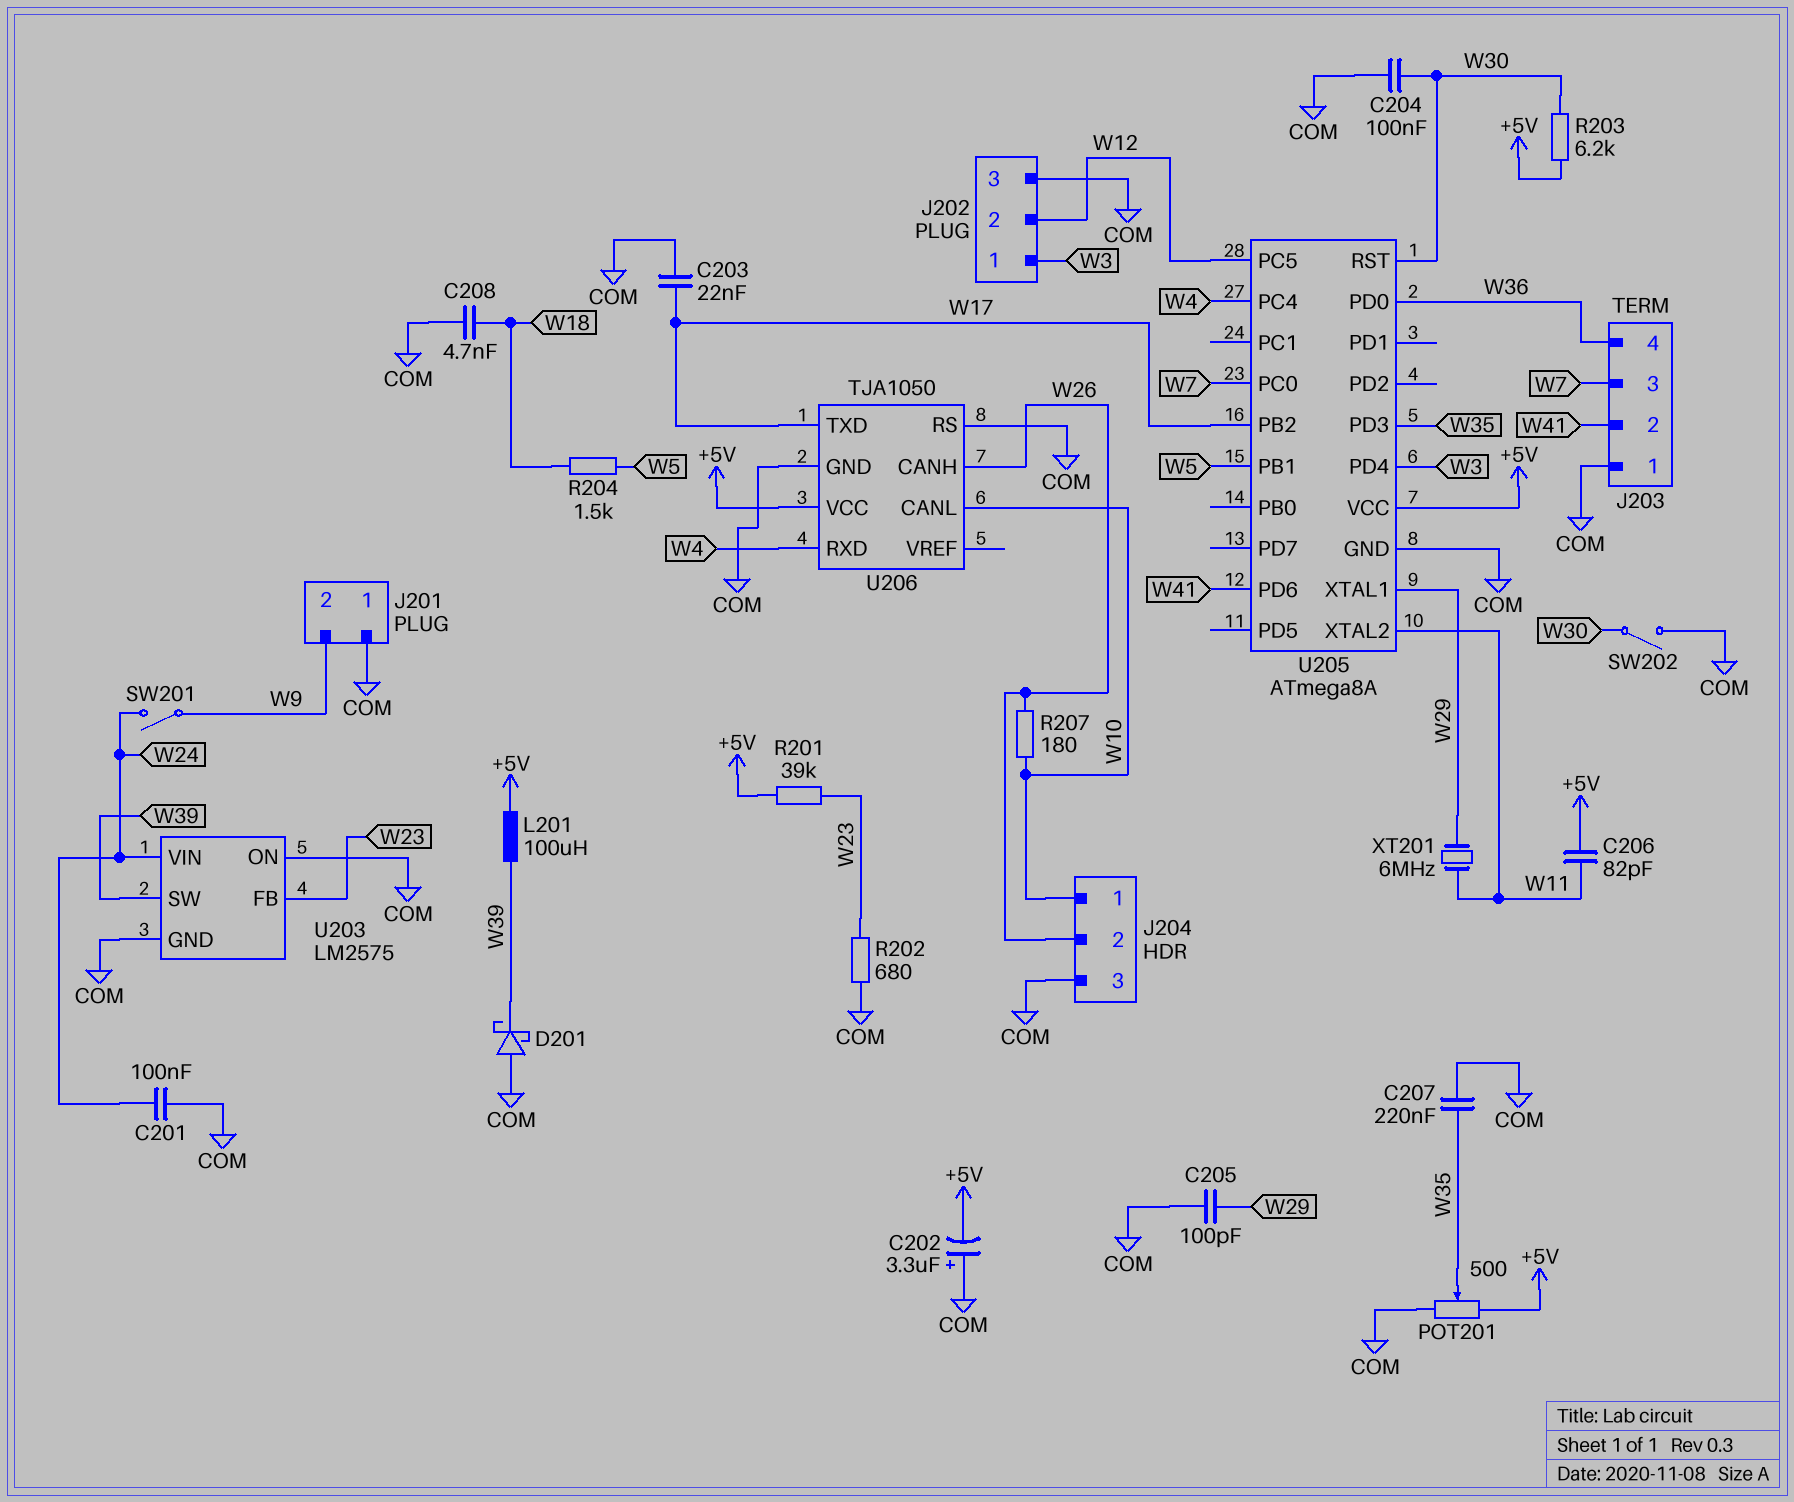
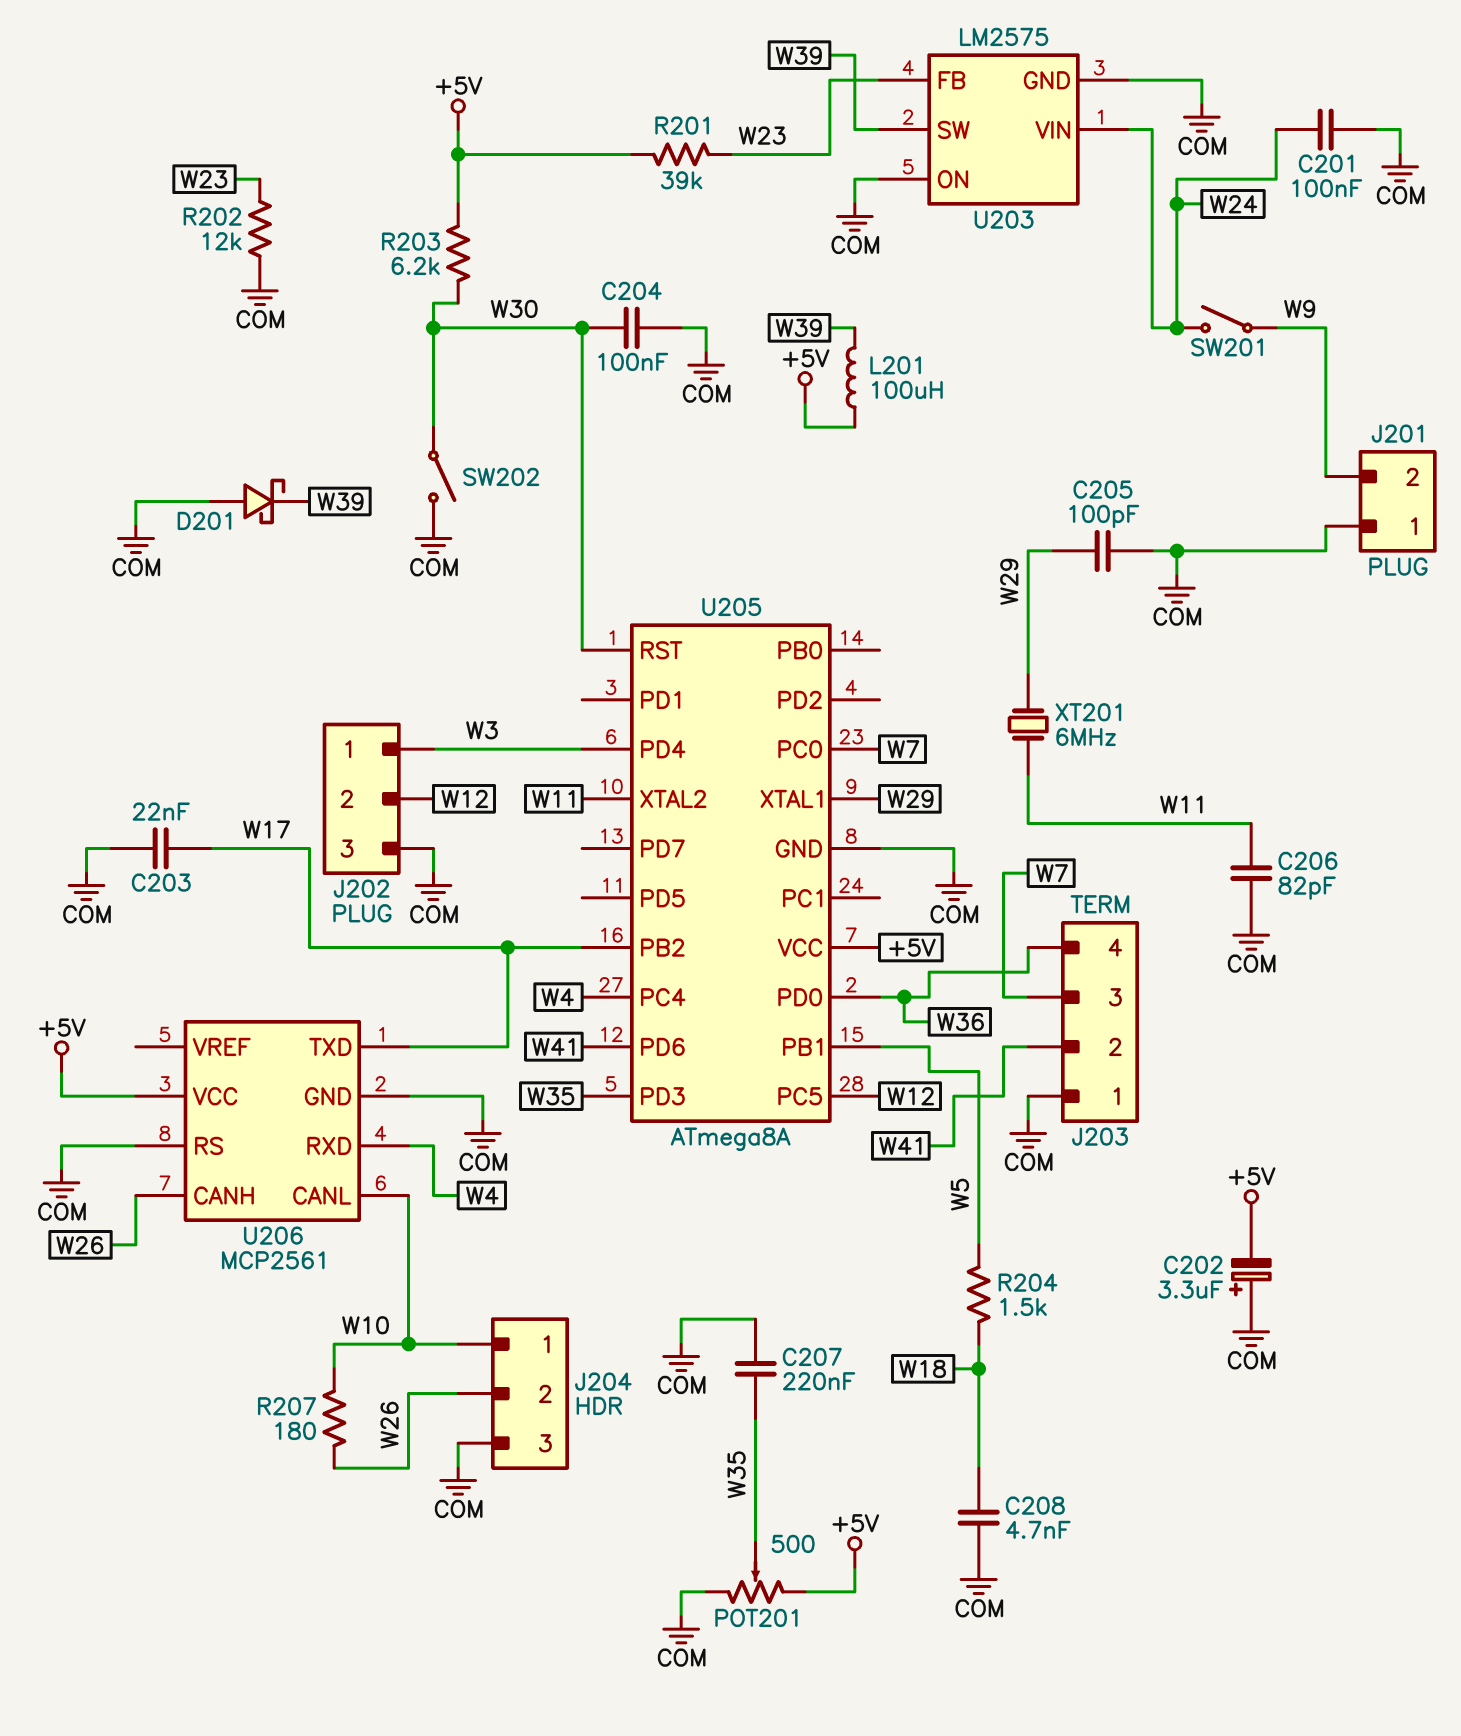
C206: 82pF (+5V, W11) -> 82pF (COM, W11)
R202: 680 (COM, W23) -> 12k (COM, W23)
U206: TJA1050 -> MCP2561

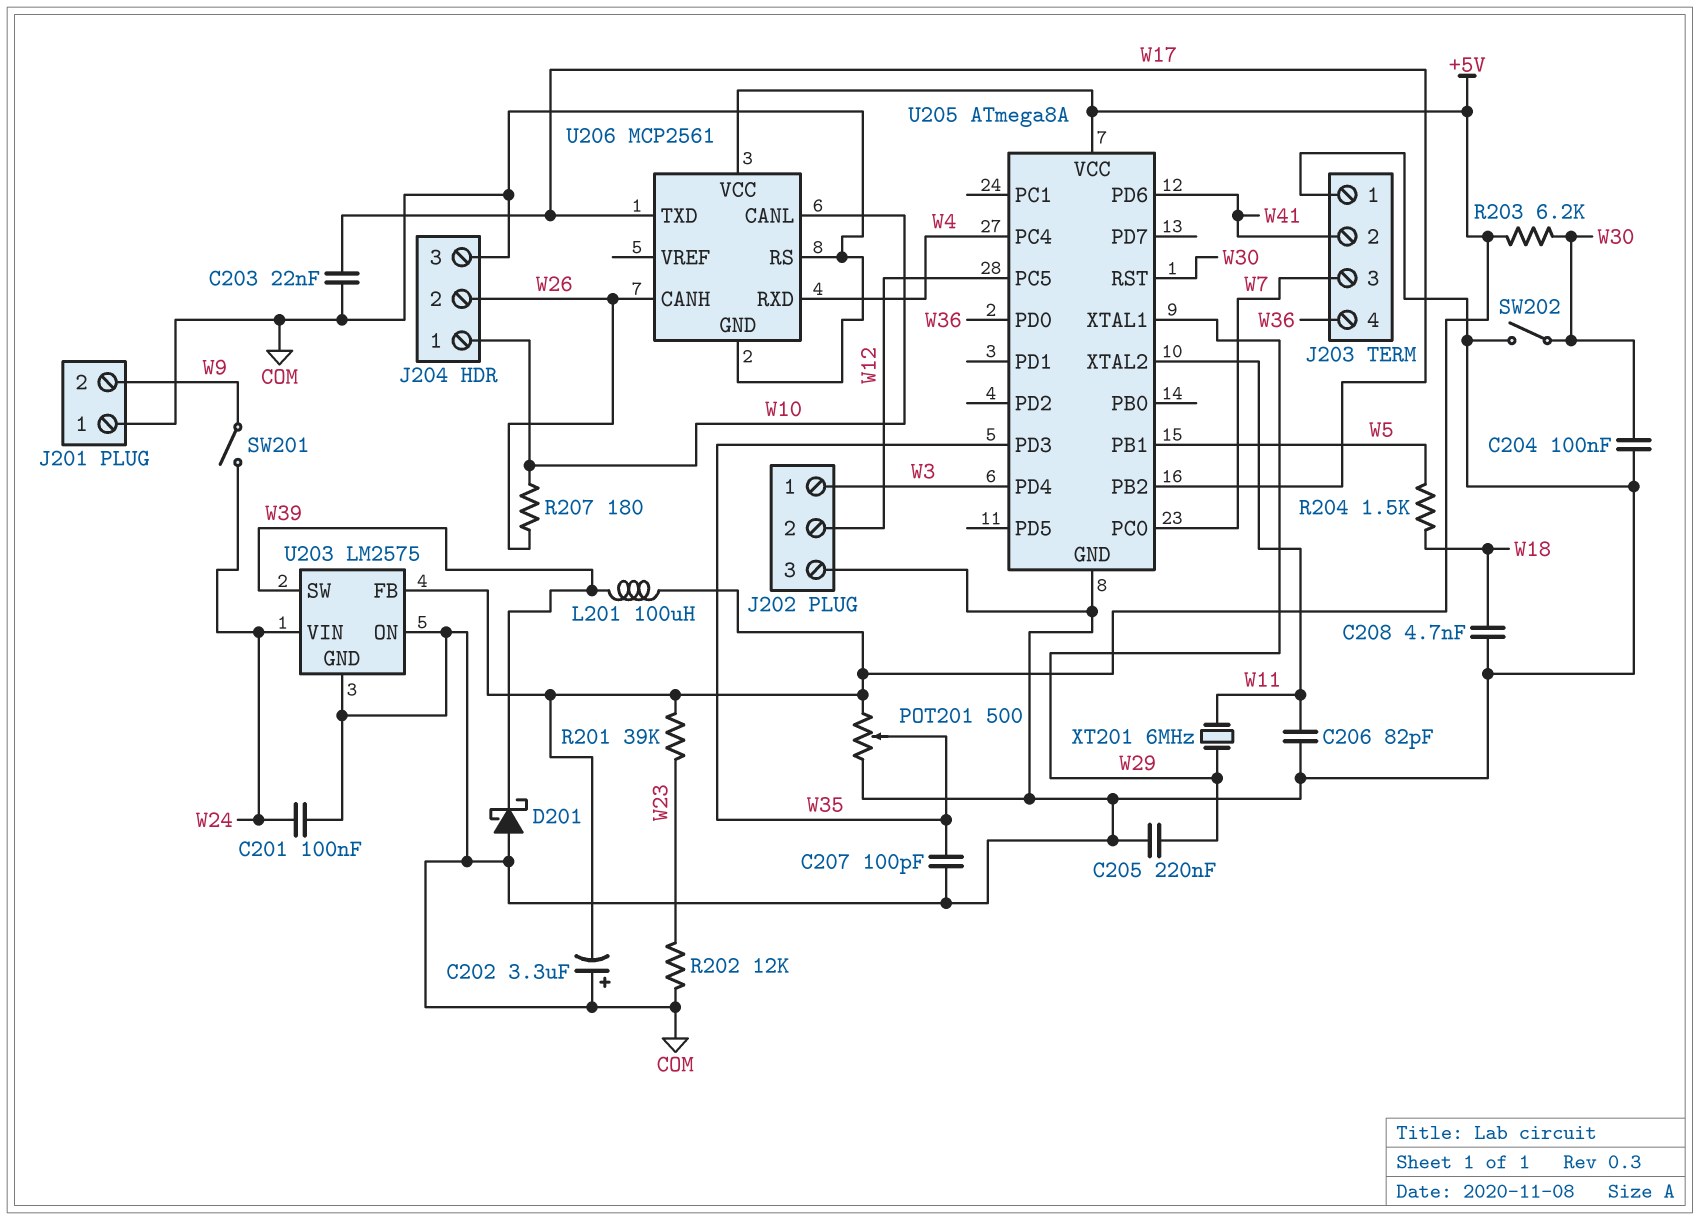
C205: 100pF (COM, W29) -> 220nF (COM, W29)
C207: 220nF (COM, W35) -> 100pF (COM, W35)
U203 pin FB: W23 -> +5V

